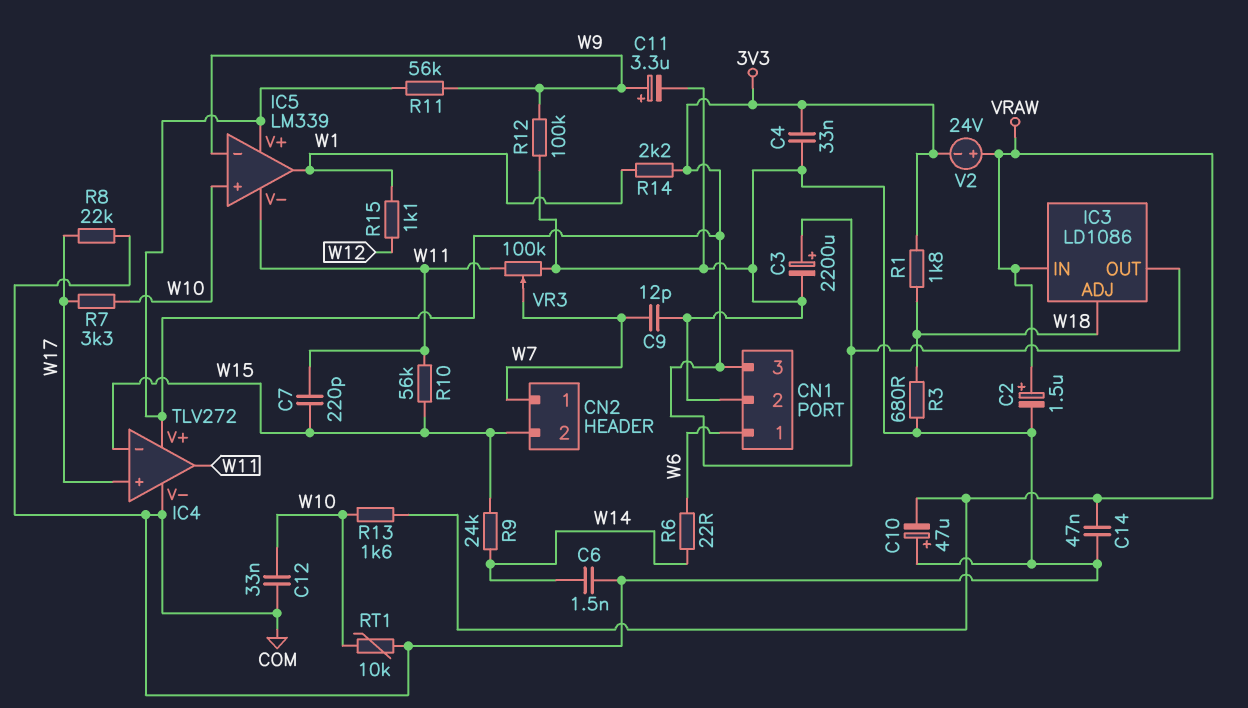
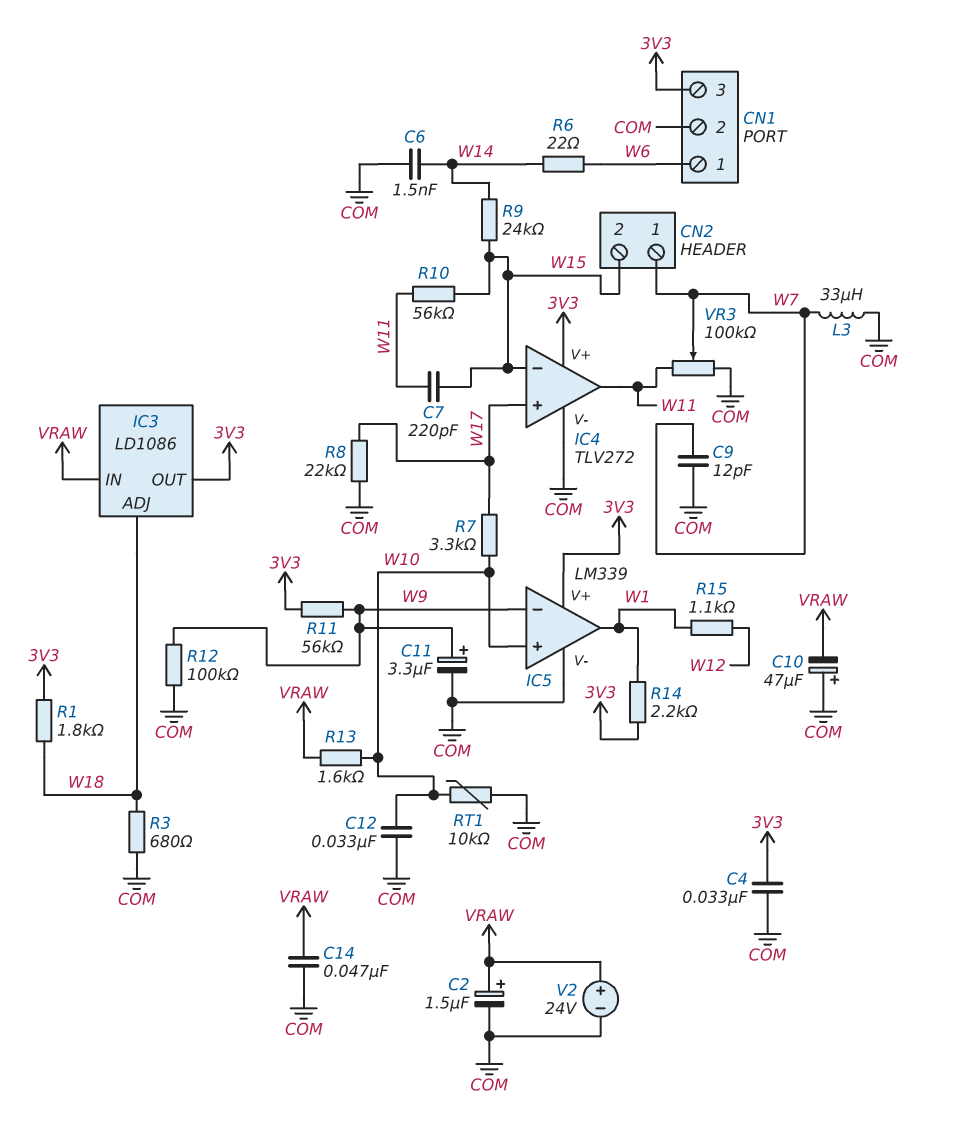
C3: 2200uF (plus 3V3, minus COM) -> none
IC5 pin V-: W11 -> COM
L3: none -> 33uH (COM, W7)
V2: 24V (plus VRAW, minus 3V3) -> 24V (plus VRAW, minus COM)

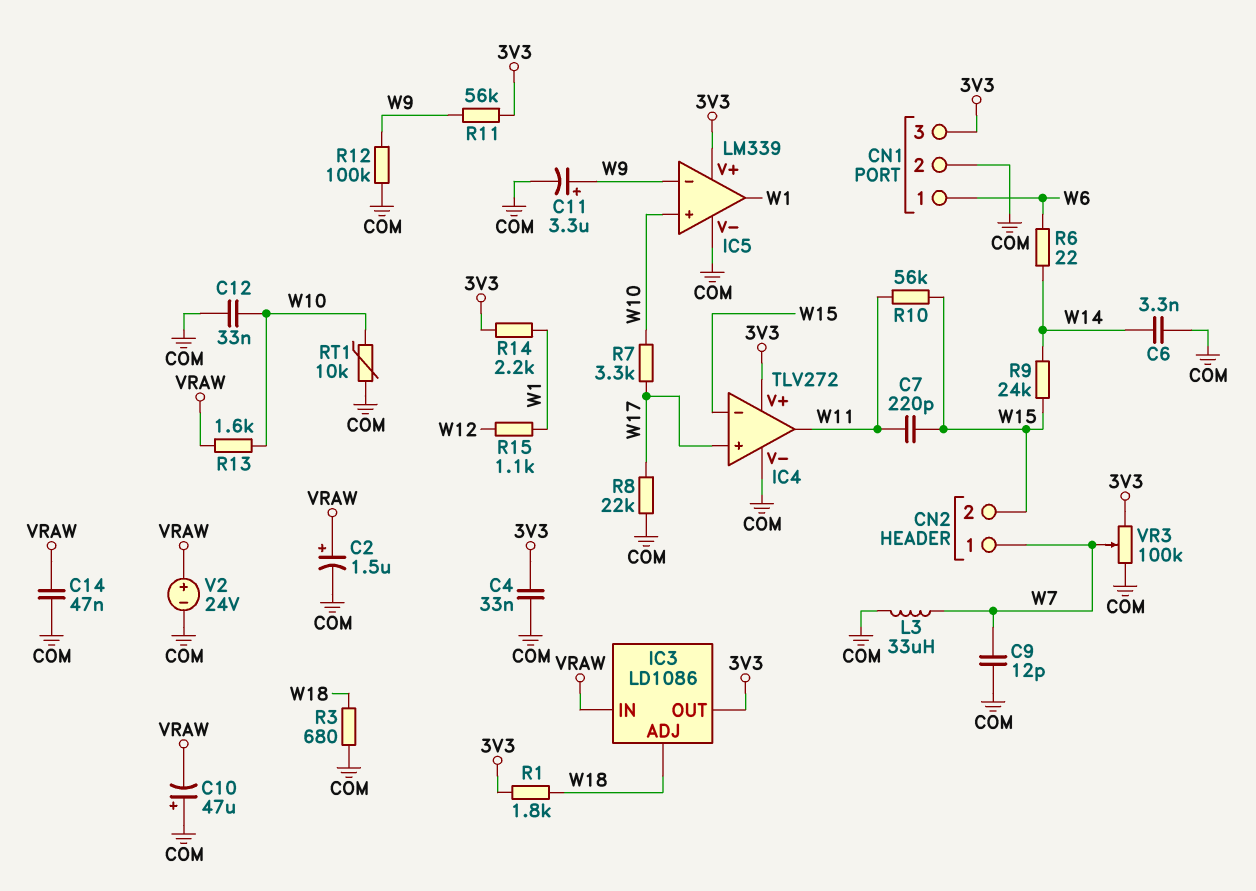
C6: 1.5nF (COM, W14) -> 3.3nF (COM, W14)
VR3: 100k (COM, W11, wiper W7) -> 100k (3V3, COM, wiper W7)

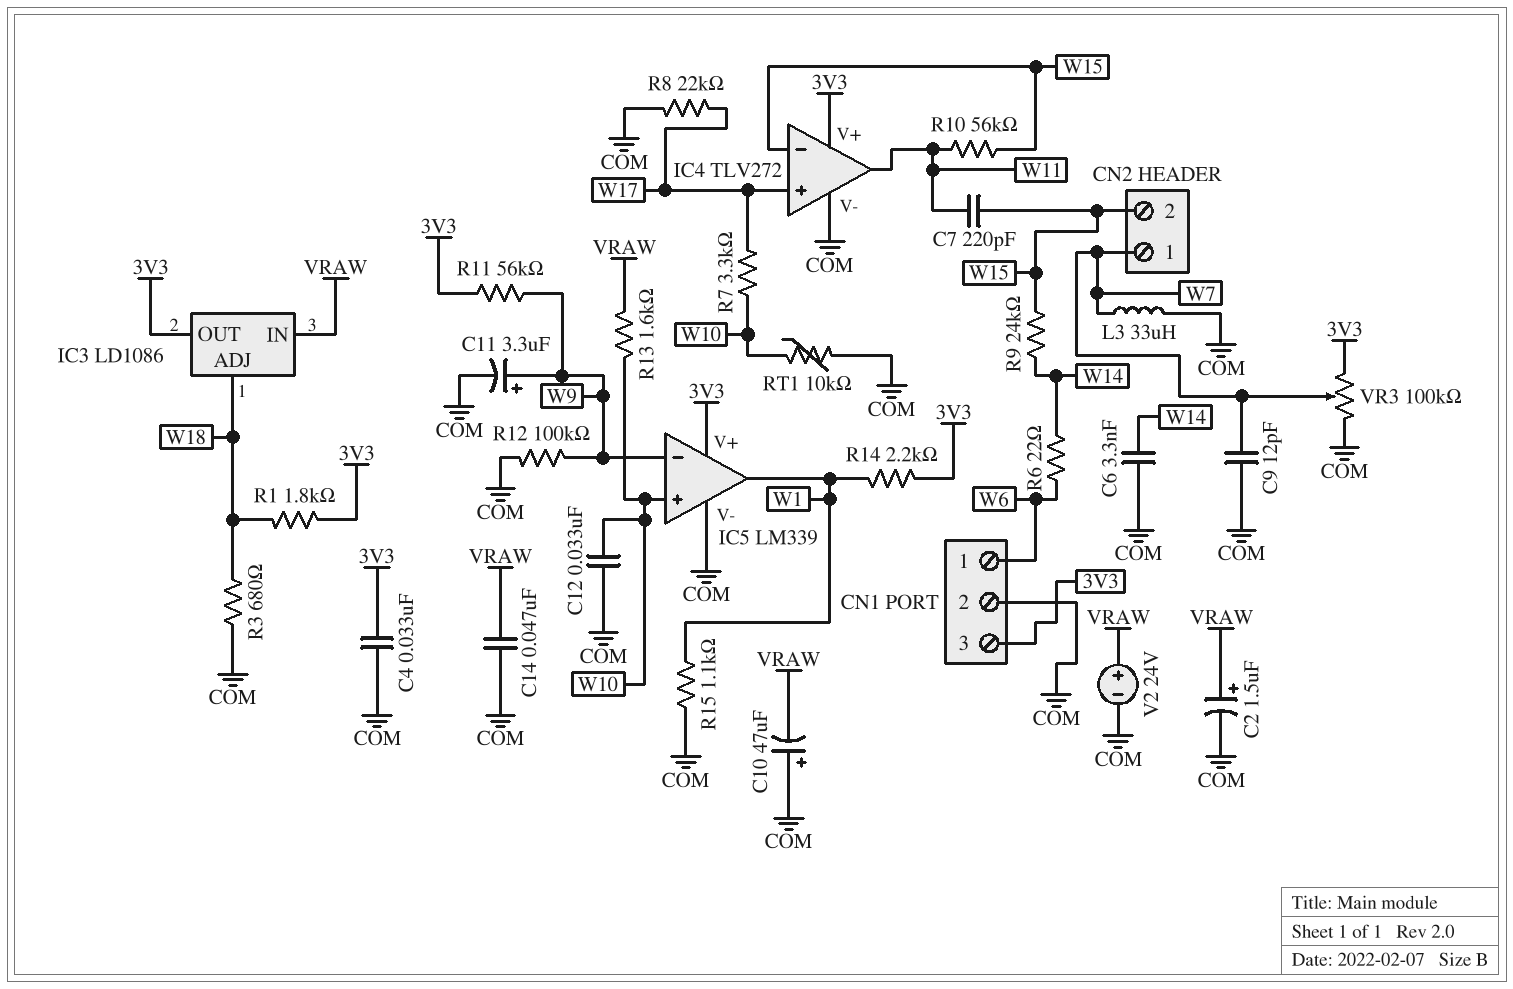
R15: 1.1k (W1, W12) -> 1.1k (COM, W1)

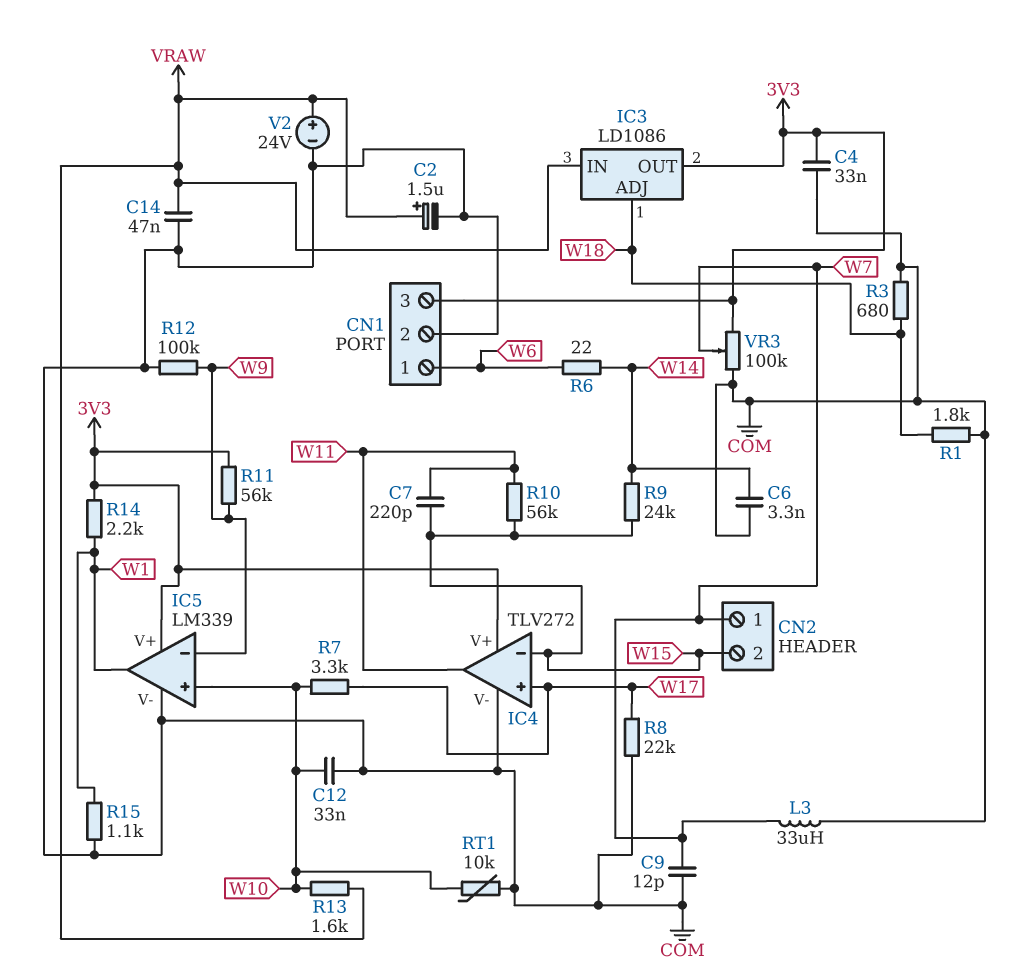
C10: 47uF (plus COM, minus VRAW) -> none
C11: 3.3uF (plus W9, minus COM) -> none
R1: 1.8k (3V3, W18) -> 1.8k (COM, W18)

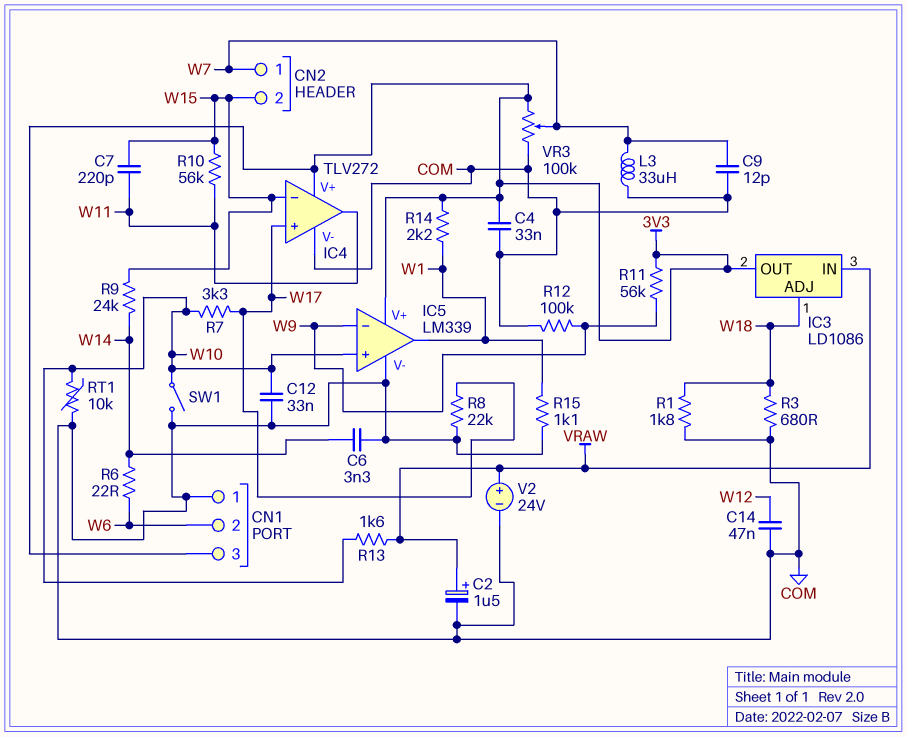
C14: 47nF (COM, VRAW) -> 47nF (COM, W12)
CN1 pin 1: W6 -> COM
CN1 pin 2: COM -> W6
SW1: none -> switch (COM, W10)

